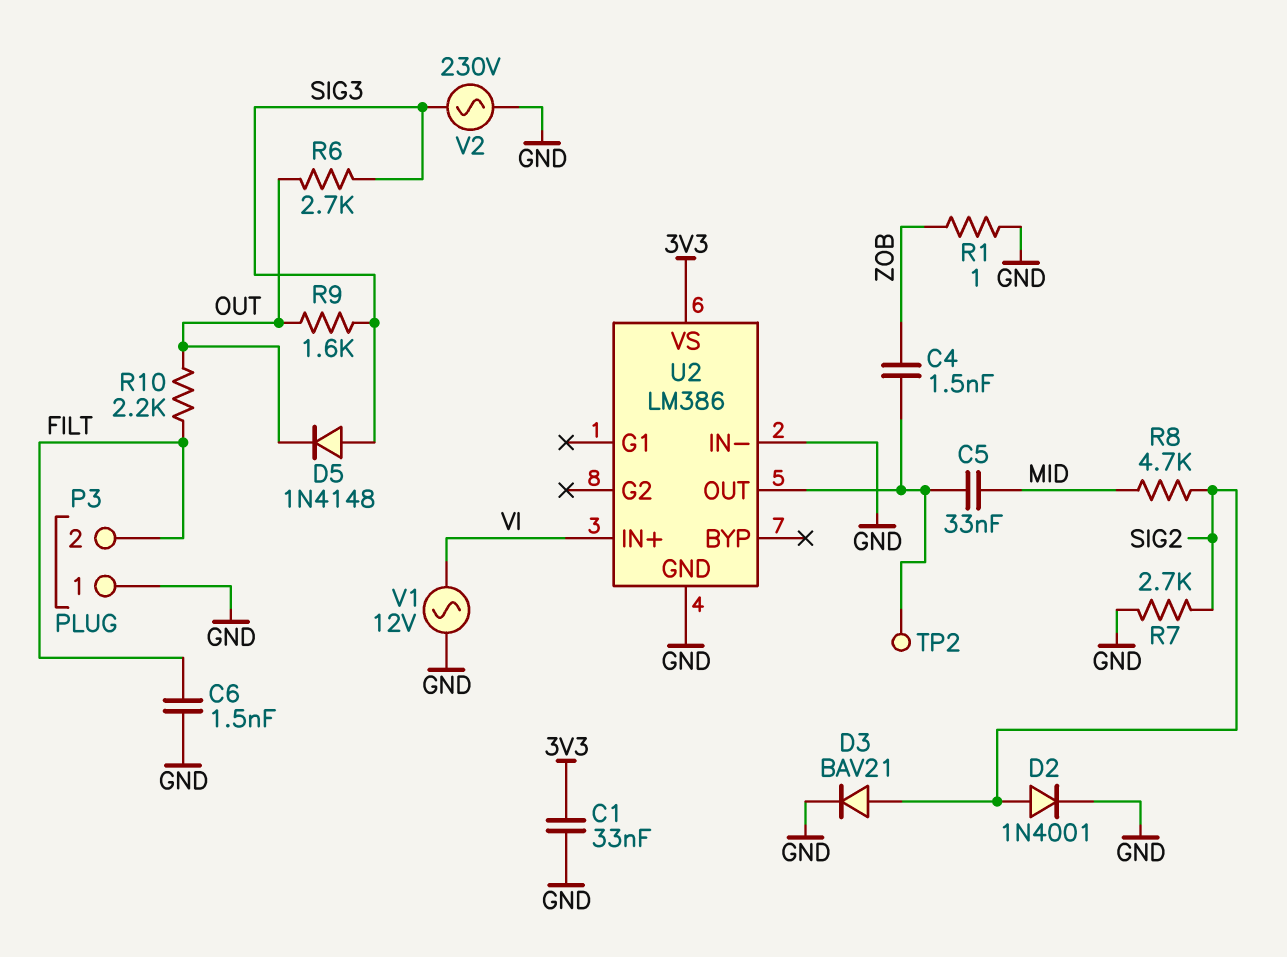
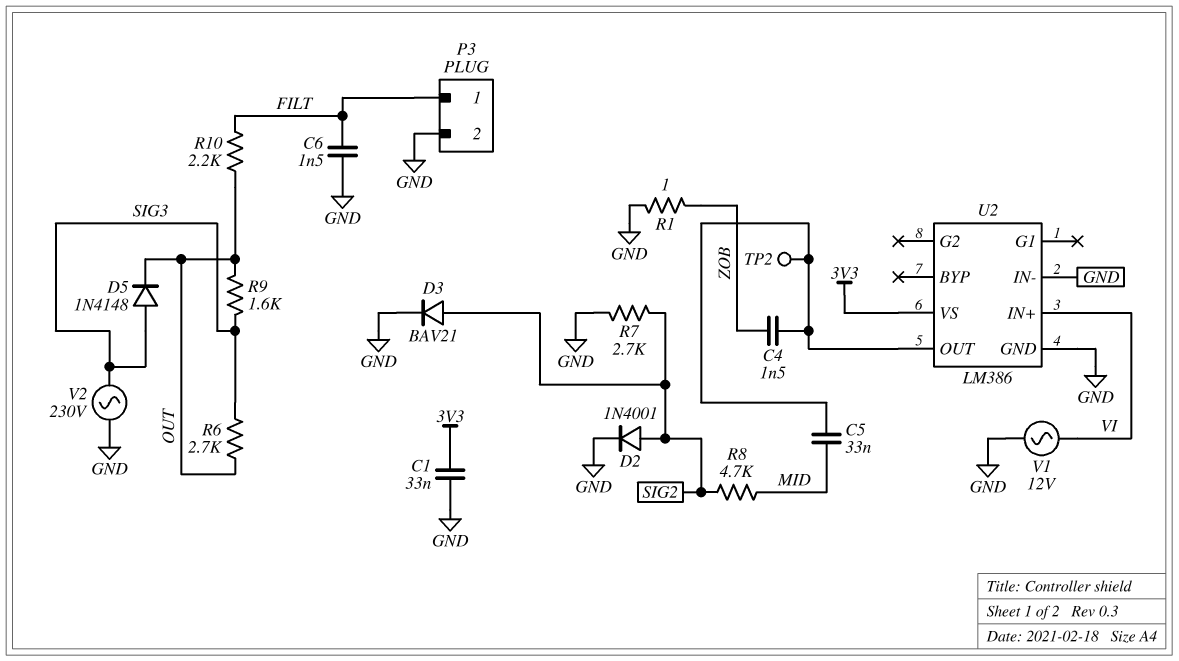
P3 pin 1: GND -> FILT
P3 pin 2: FILT -> GND

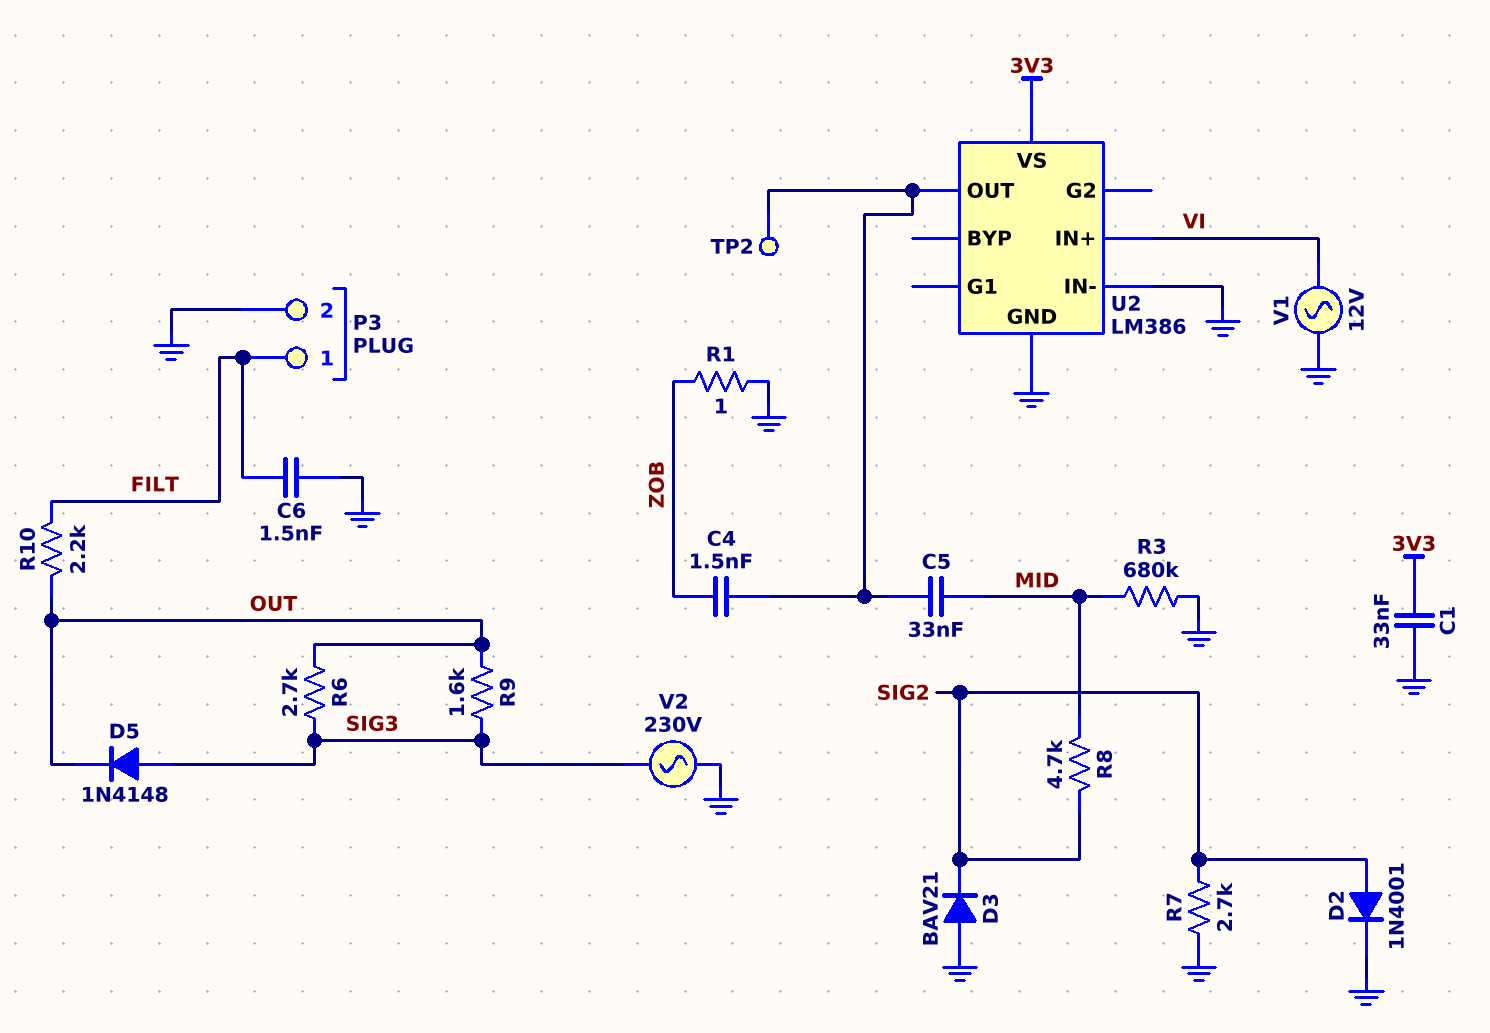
D3: diode BAV21 (A SIG2, K GND) -> diode BAV21 (A GND, K SIG2)
R3: none -> 680k (GND, MID)

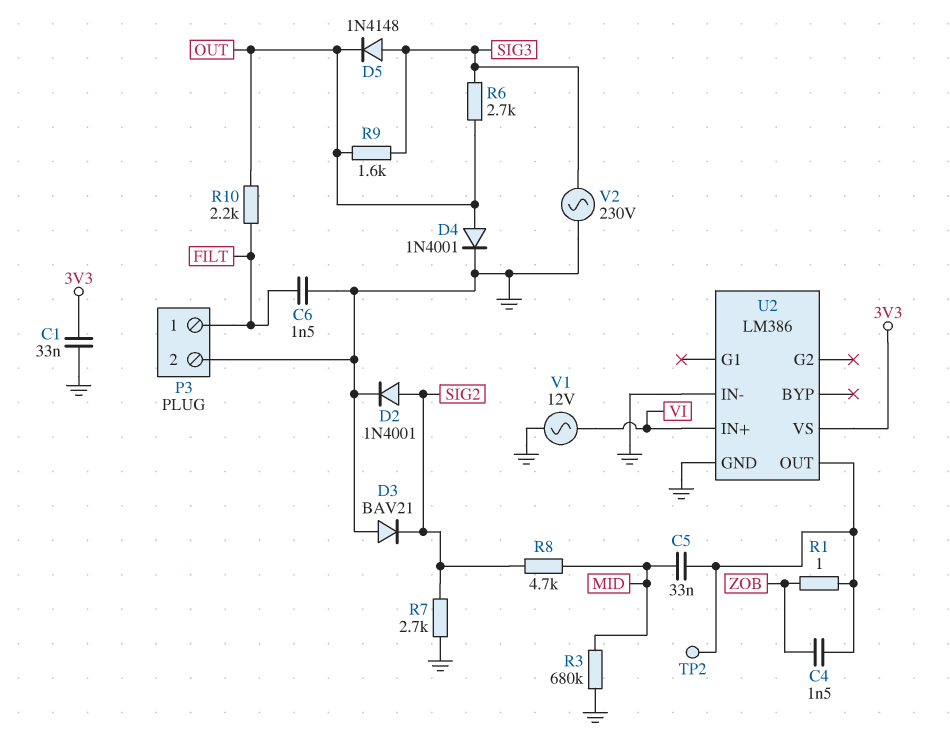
D4: none -> diode 1N4001 (A OUT, K GND)
R1: 1 (GND, ZOB) -> 1 (U2/OUT, ZOB)

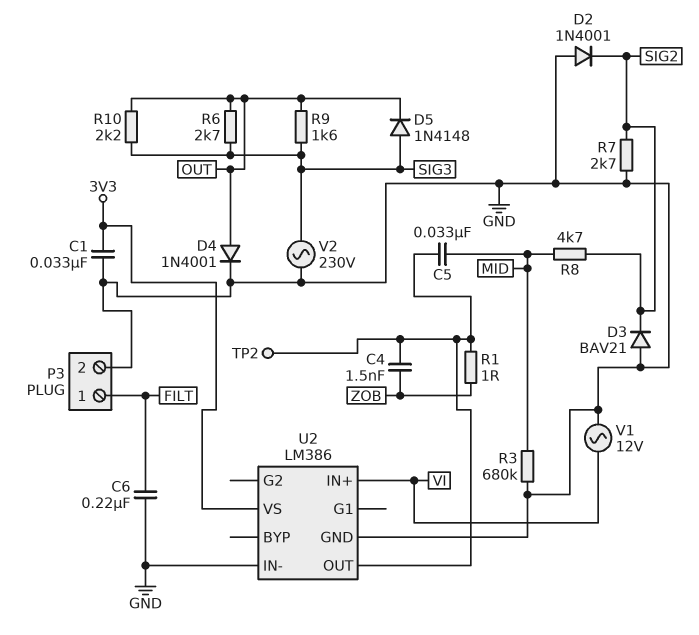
C6: 1.5nF (FILT, GND) -> 220nF (FILT, GND)
D2: diode 1N4001 (A SIG2, K GND) -> diode 1N4001 (A GND, K SIG2)
R10: 2.2k (FILT, OUT) -> 2.2k (OUT, SIG3)

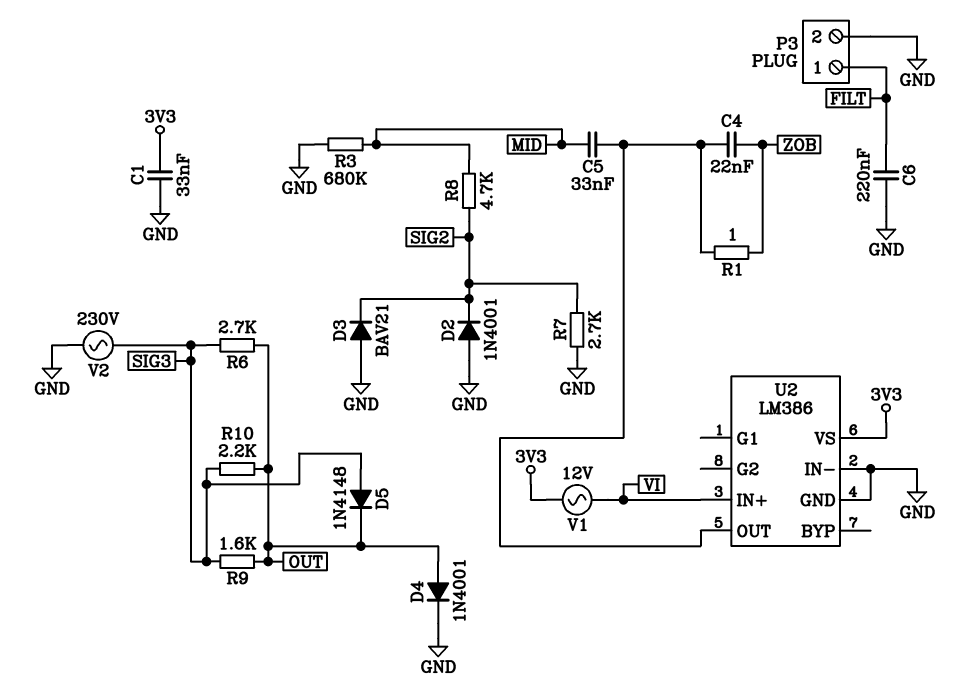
C4: 1.5nF (U2/OUT, ZOB) -> 22nF (U2/OUT, ZOB)
TP2: test point (U2/OUT) -> none
V1: AC 12V (GND, VI) -> AC 12V (3V3, VI)

